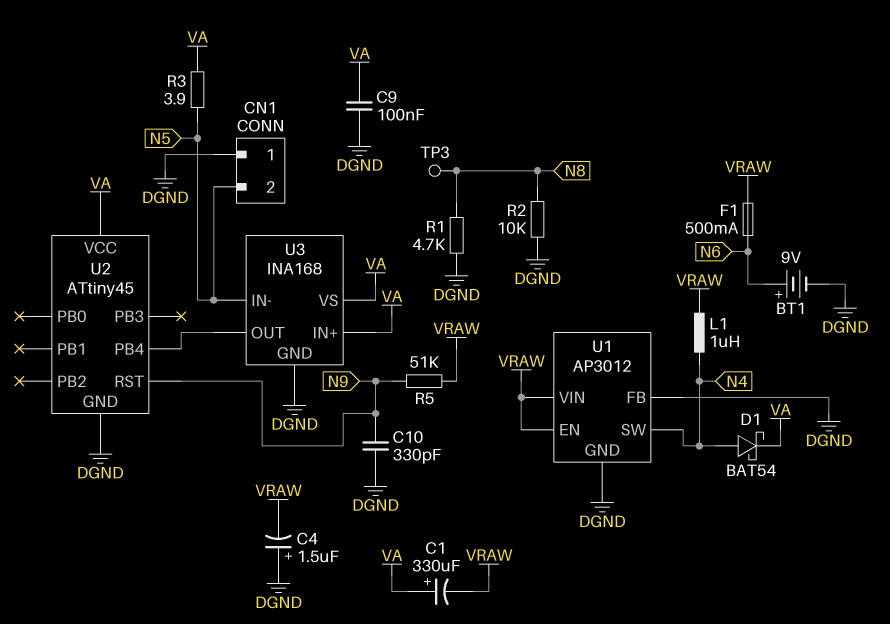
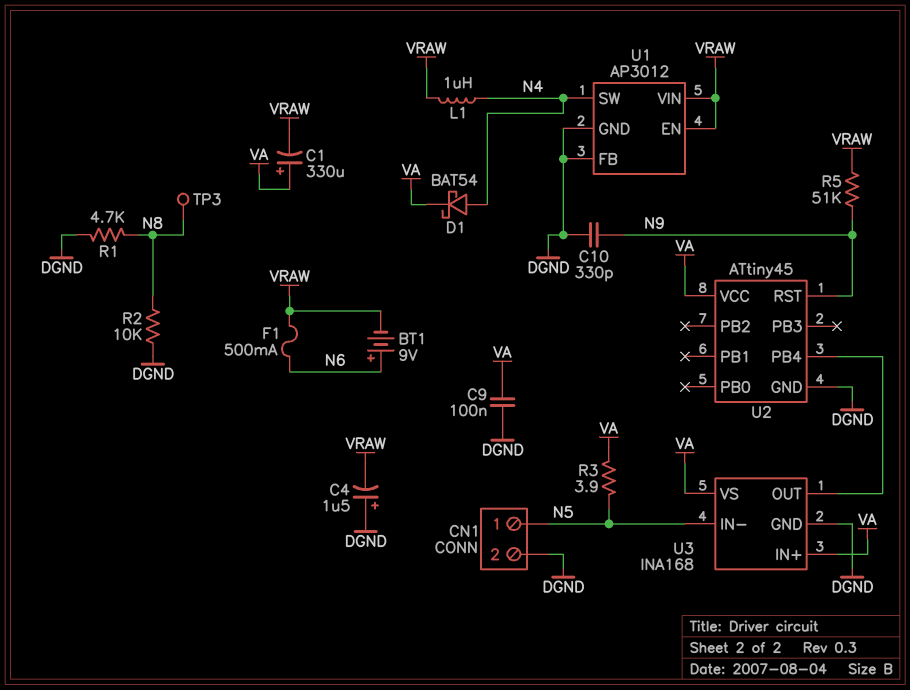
BT1: 9V (plus N6, minus DGND) -> 9V (plus N6, minus VRAW)
CN1 pin 1: DGND -> N5
CN1 pin 2: N5 -> DGND

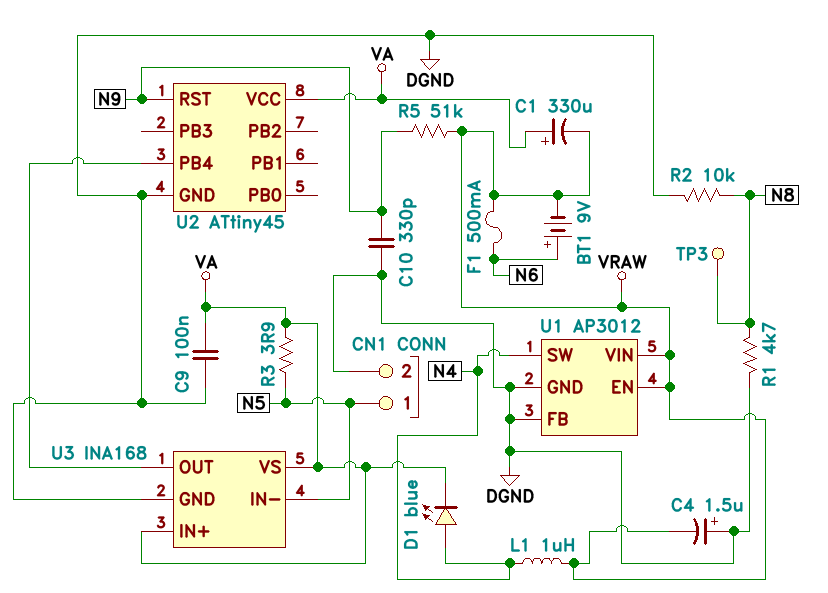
D1: schottky BAT54 (A N4, K VA) -> LED blue (A N4, K VA)

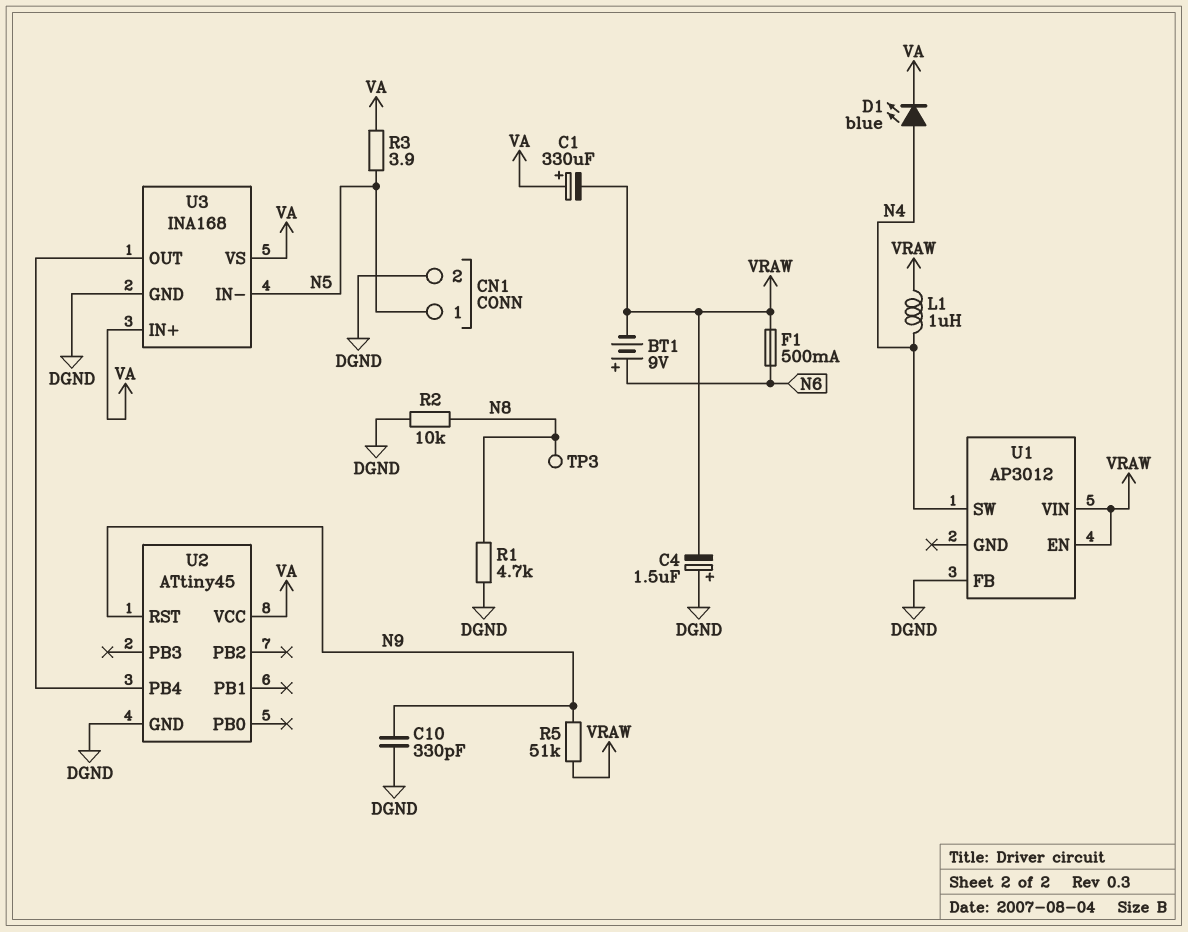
C9: 100nF (DGND, VA) -> none
U1 pin GND: DGND -> none

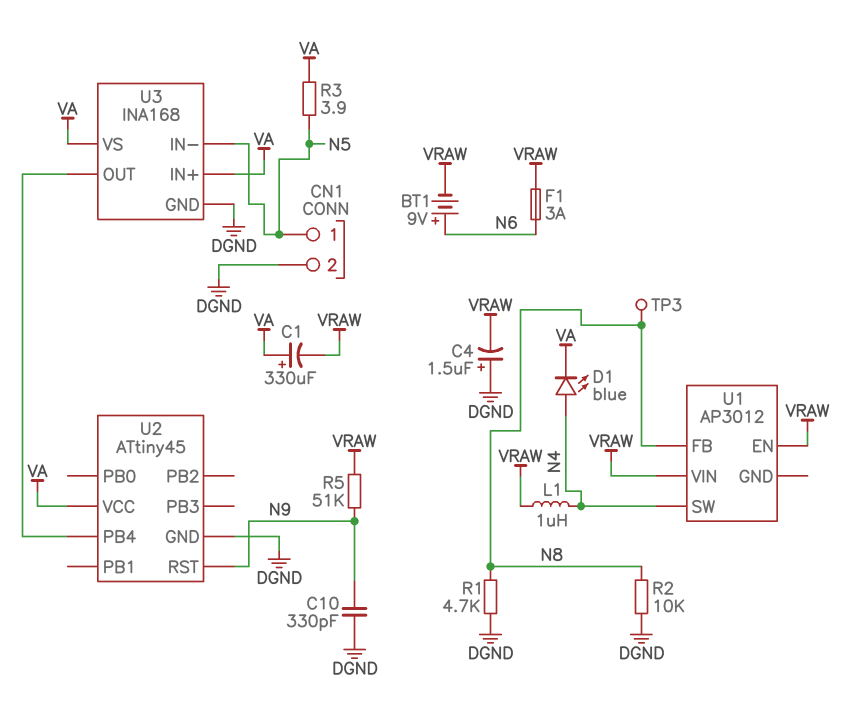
F1: 500mA (N6, VRAW) -> 3A (N6, VRAW)
U1 pin FB: DGND -> N8

